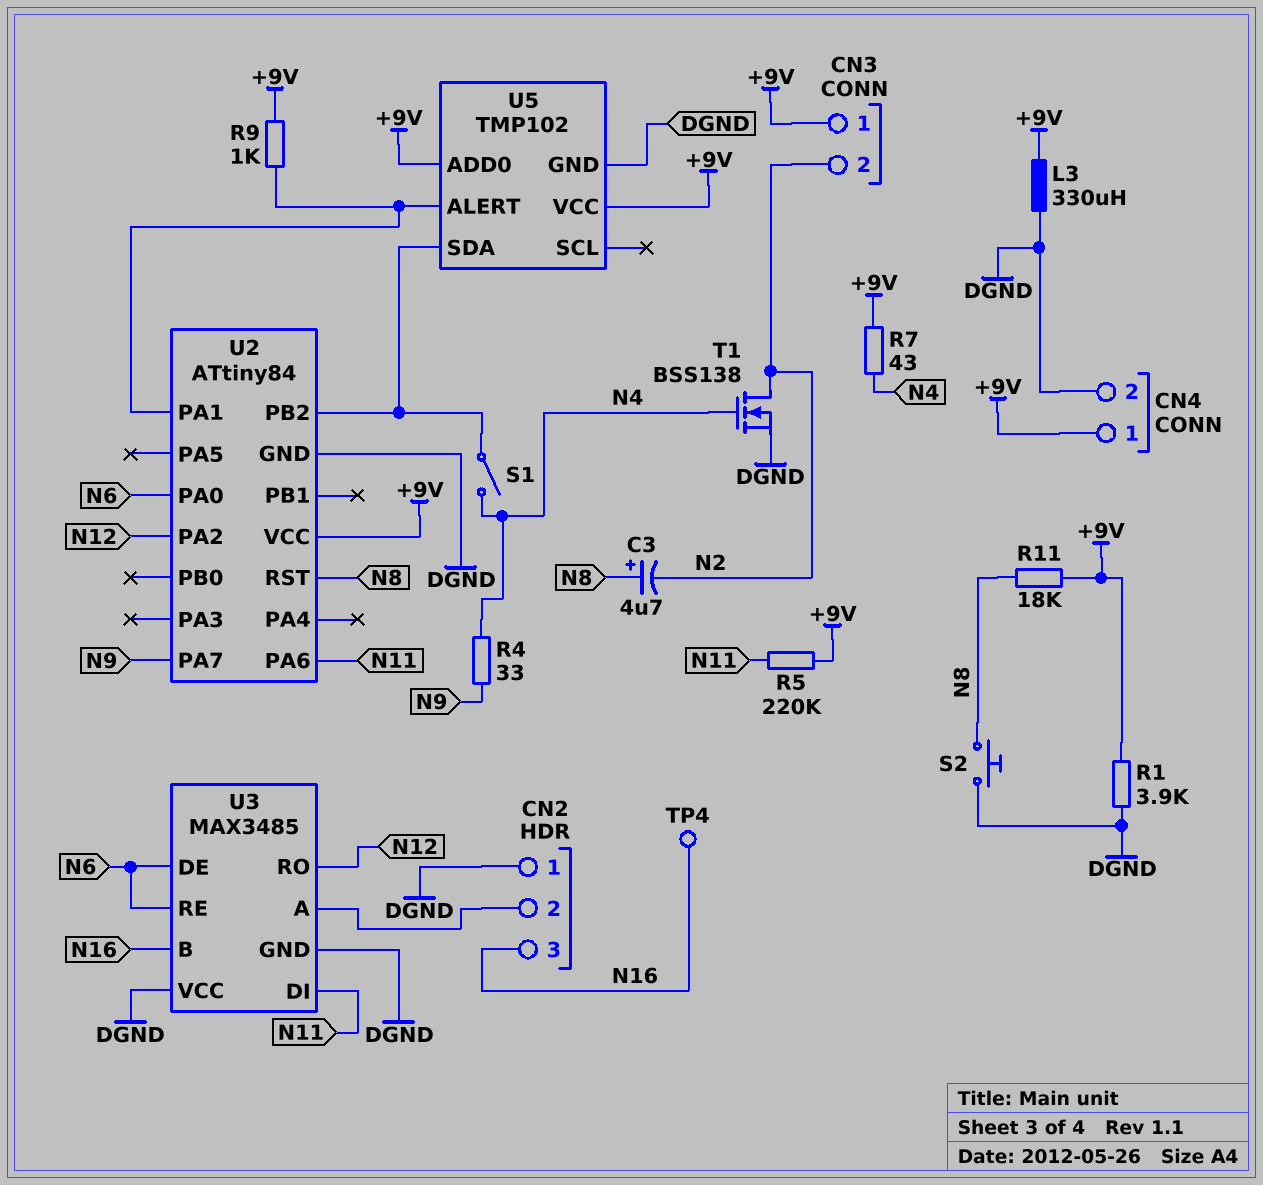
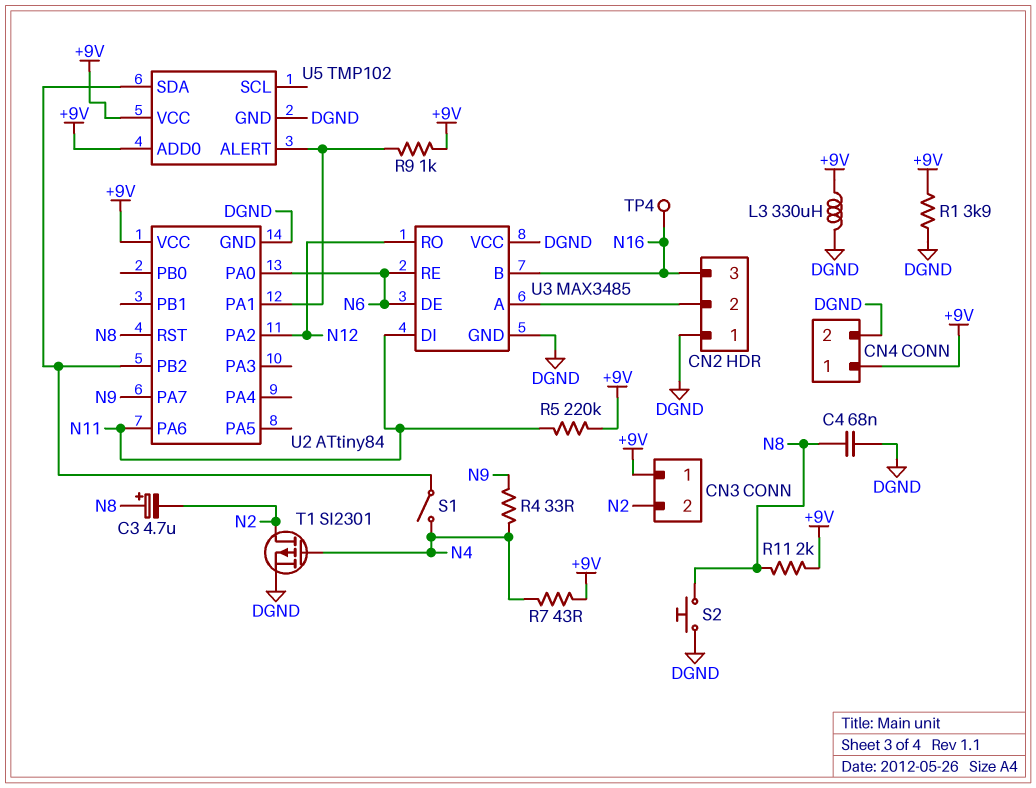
C4: none -> 68nF (DGND, N8)
R11: 18k (+9V, N8) -> 2k (+9V, N8)
T1: NMOS BSS138 (G N4, D N2, S DGND) -> PMOS SI2301 (G N4, D N2, S DGND)

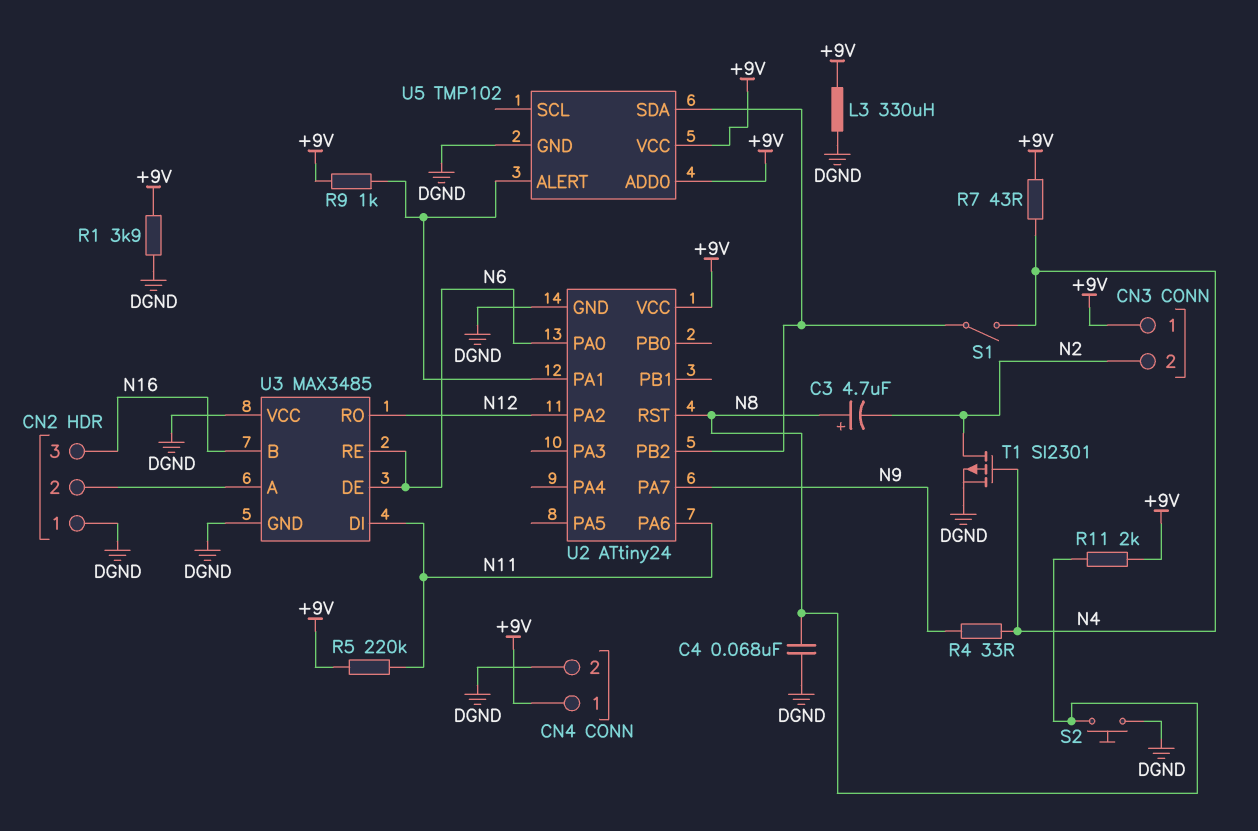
TP4: test point (N16) -> none
U2: ATtiny84 -> ATtiny24

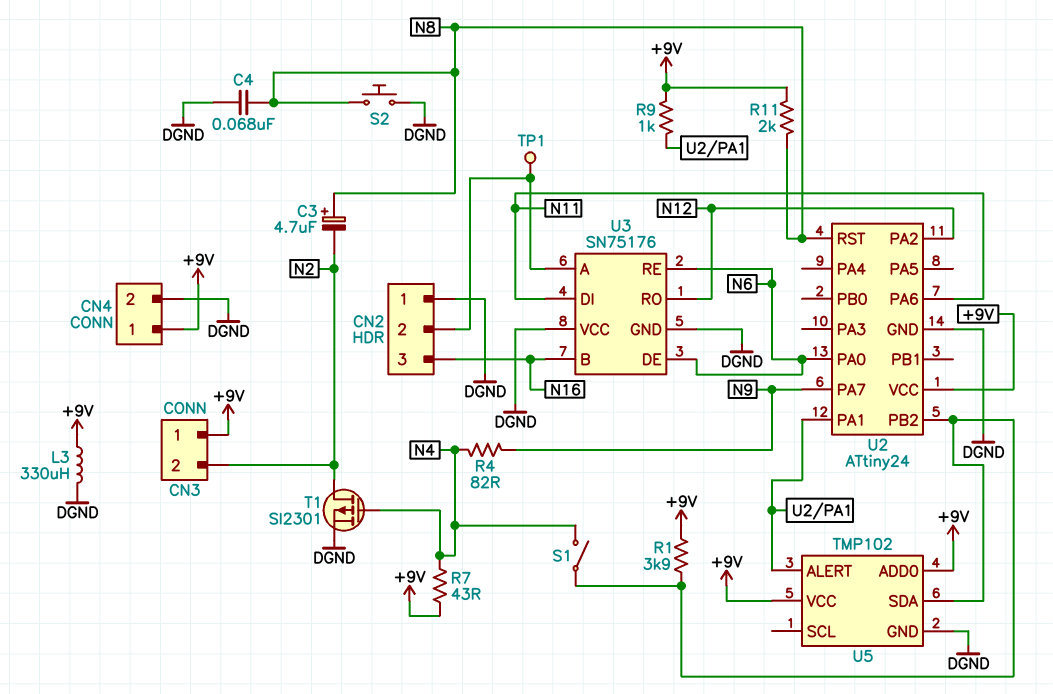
R1: 3.9k (+9V, DGND) -> 3.9k (+9V, U2/PB2)
R4: 33 (N4, N9) -> 82 (N4, N9)
R5: 220k (+9V, N11) -> none
TP1: none -> test point (CN2/2)
U3: MAX3485 -> SN75176

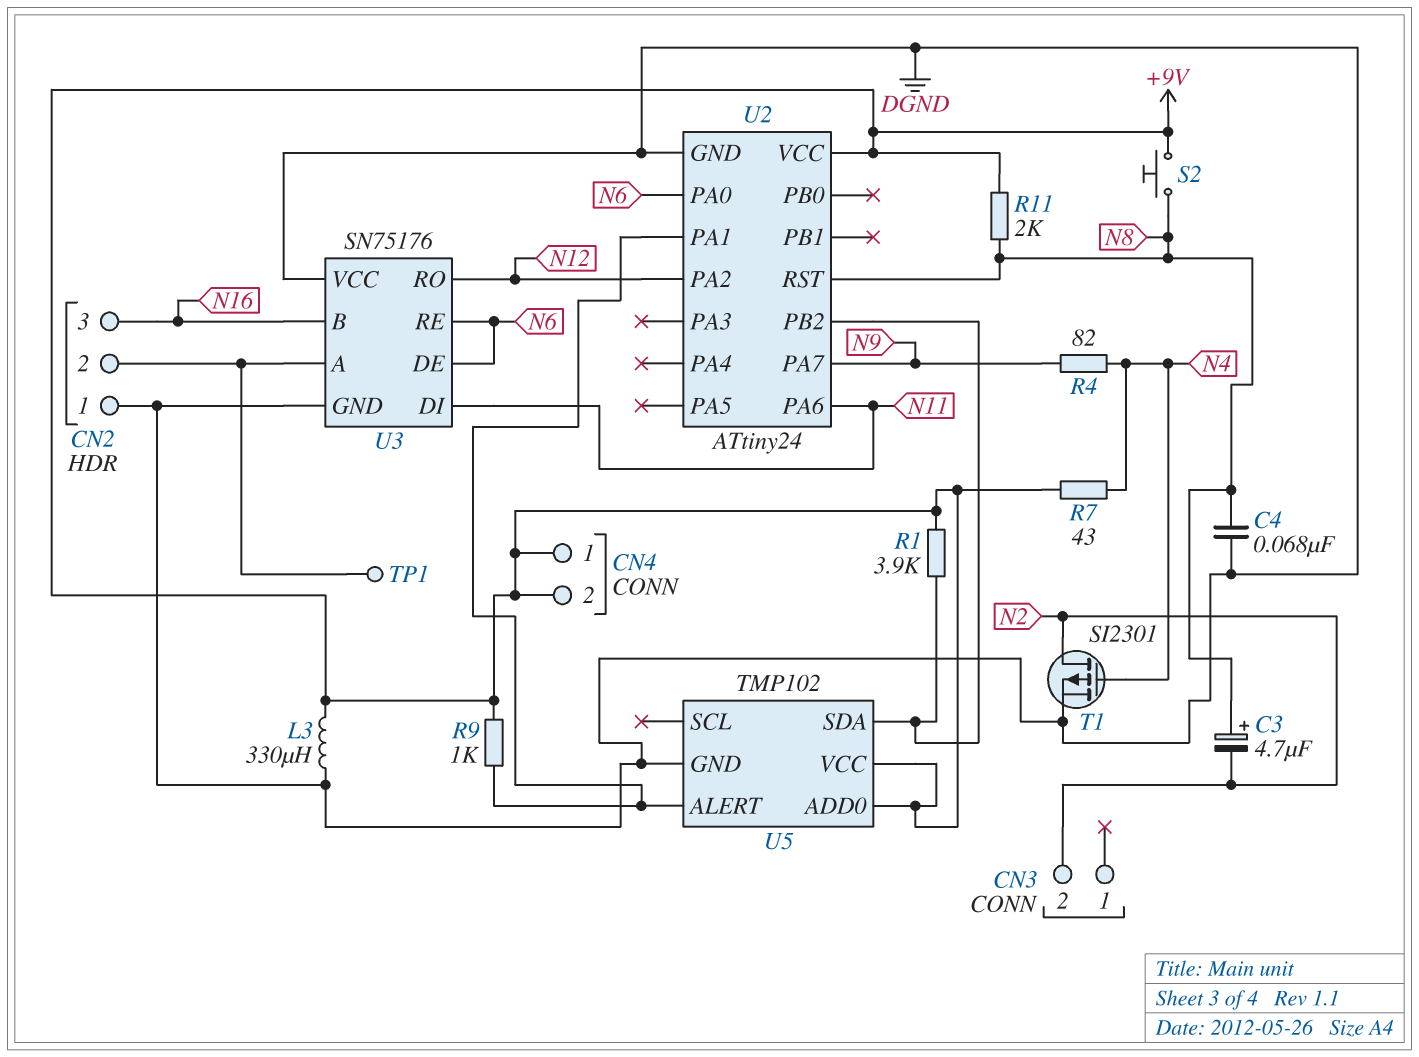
CN3 pin 1: +9V -> none
CN4 pin 2: DGND -> +9V
S1: switch (N4, U2/PB2) -> none
S2: button (DGND, N8) -> button (+9V, N8)

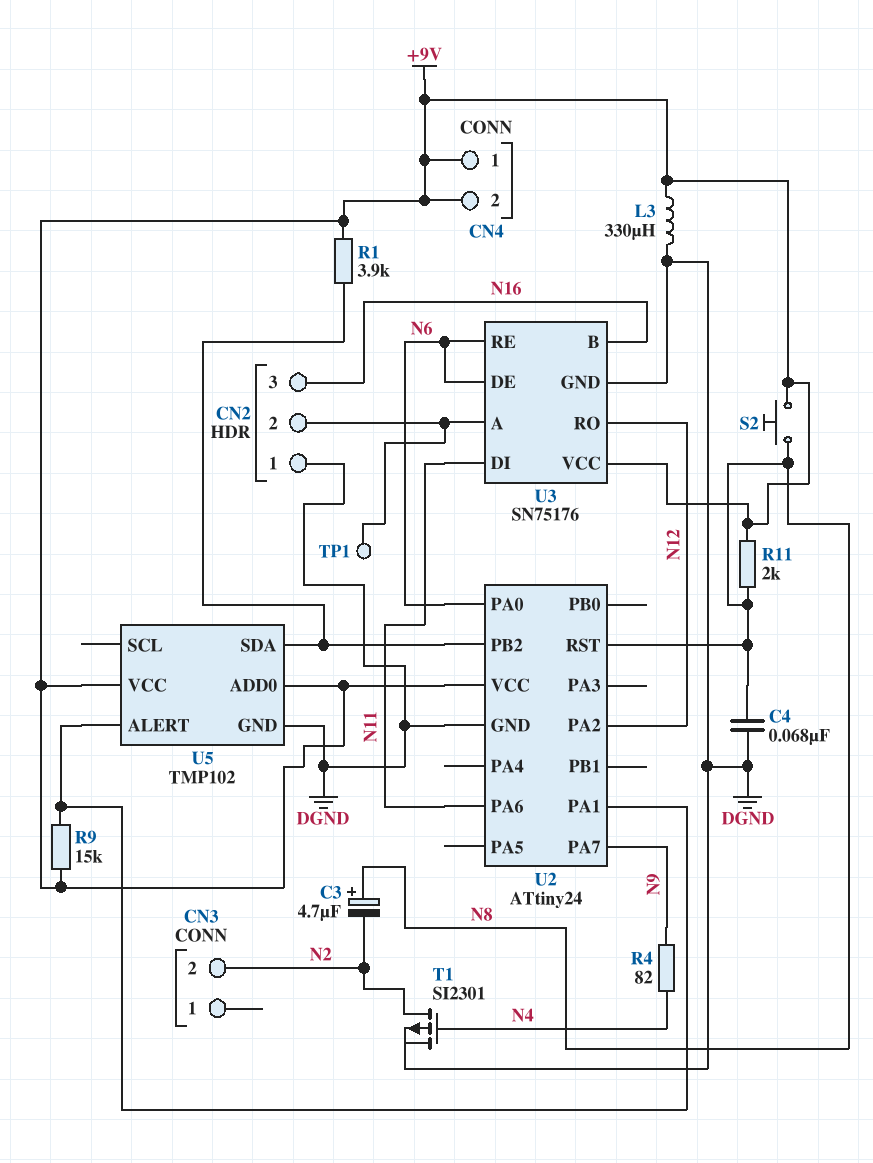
R7: 43 (+9V, N4) -> none
R9: 1k (+9V, U2/PA1) -> 15k (+9V, U2/PA1)
U3 pin VCC: DGND -> +9V

